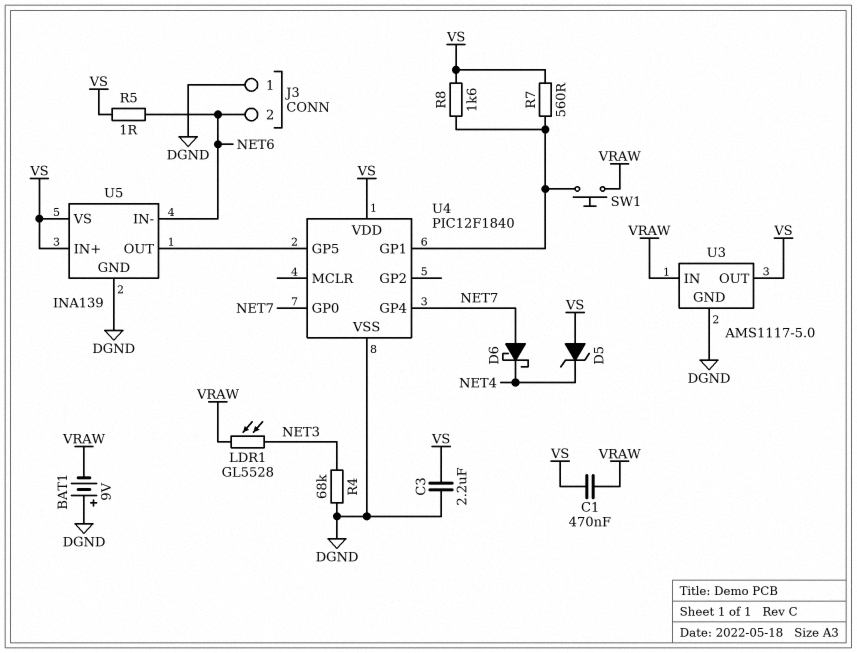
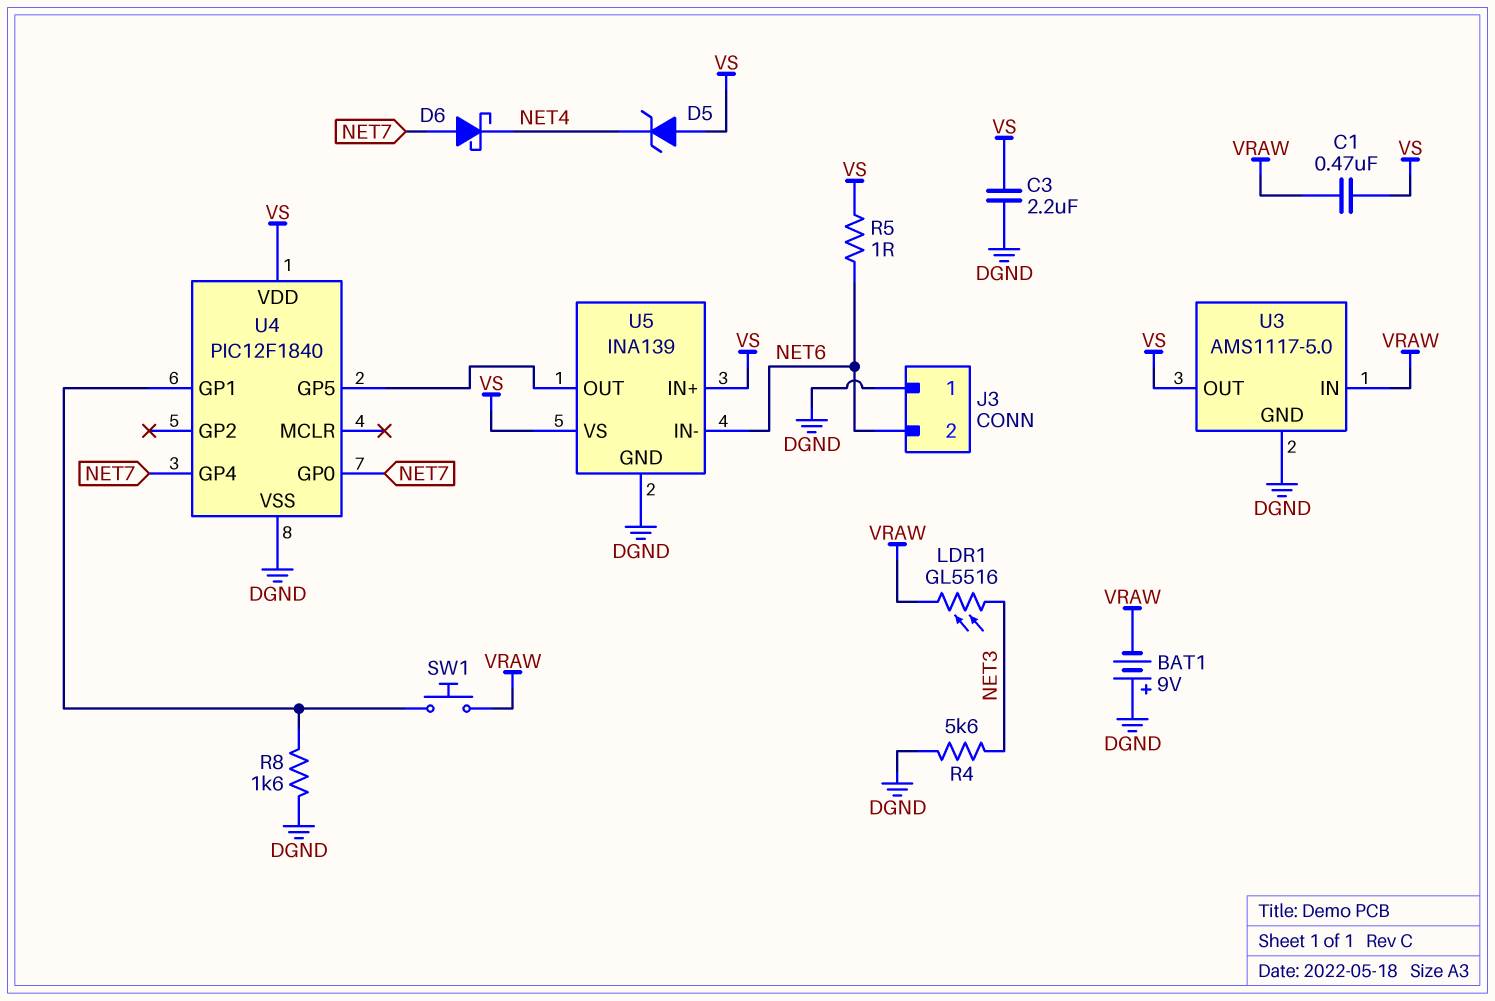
LDR1: GL5528 (NET3, VRAW) -> GL5516 (NET3, VRAW)
R4: 68k (DGND, NET3) -> 5.6k (DGND, NET3)
R7: 560 (U4/GP1, VS) -> none
R8: 1.6k (U4/GP1, VS) -> 1.6k (DGND, U4/GP1)

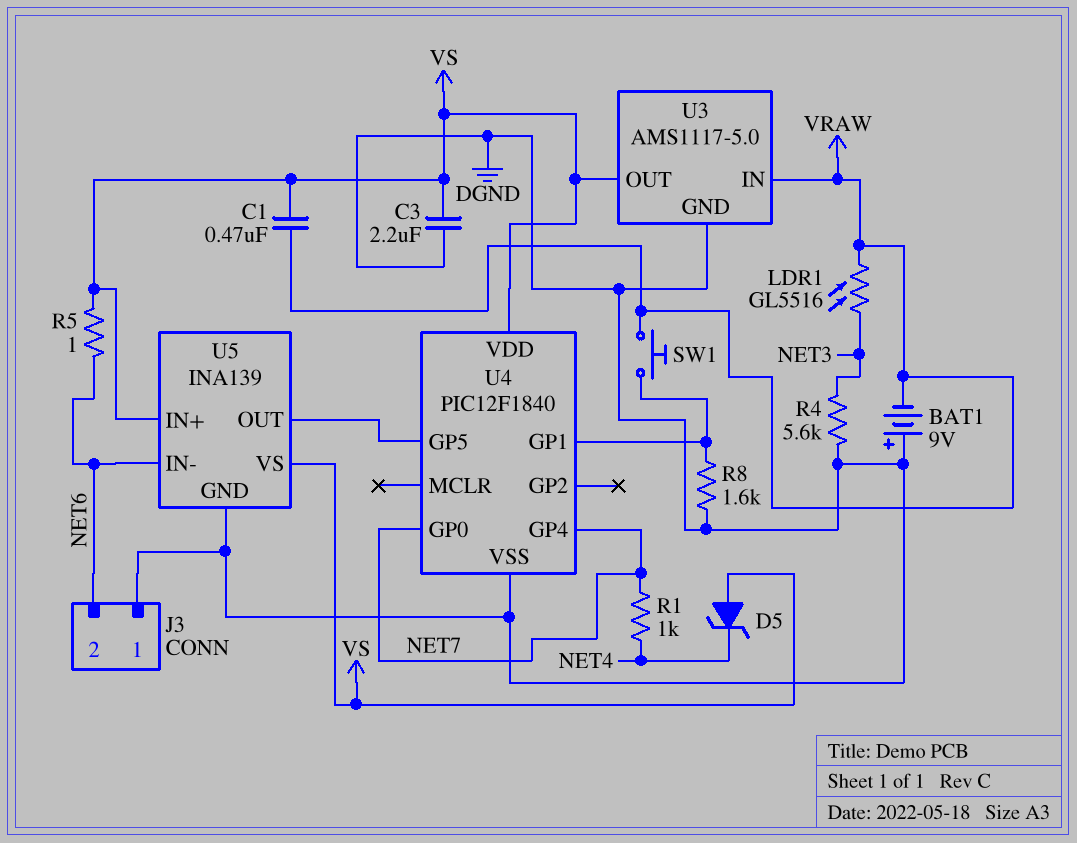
D6: schottky (A NET7, K NET4) -> none
R1: none -> 1k (NET4, NET7)

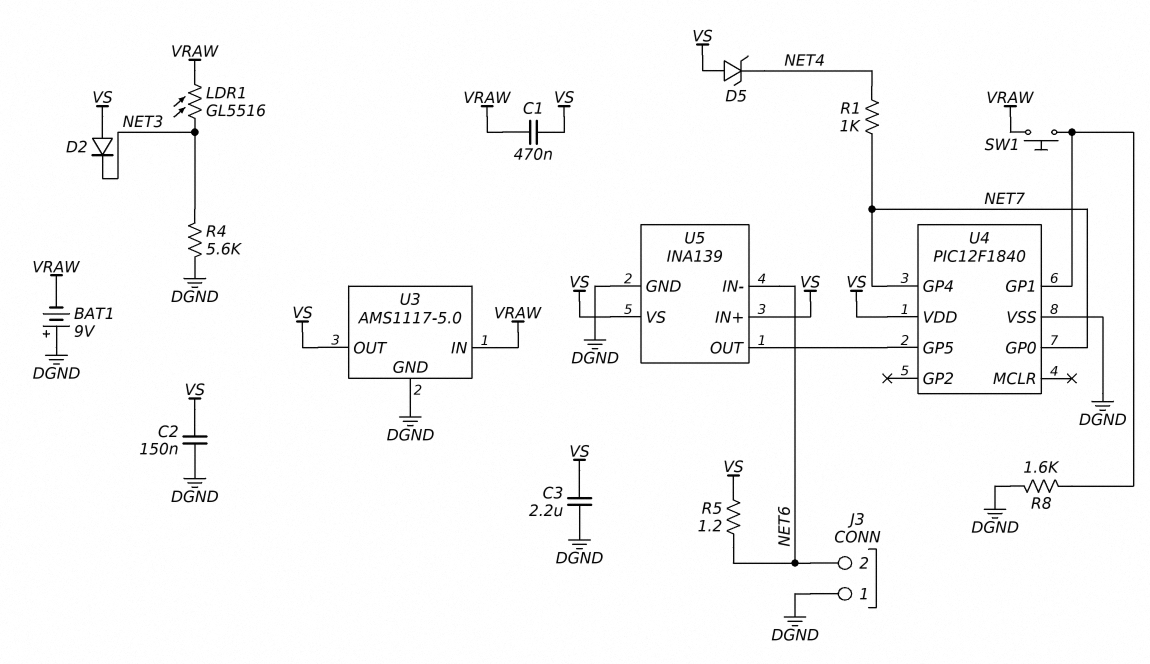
C2: none -> 150nF (DGND, VS)
D2: none -> diode (A VS, K NET3)
R5: 1 (NET6, VS) -> 1.2 (NET6, VS)

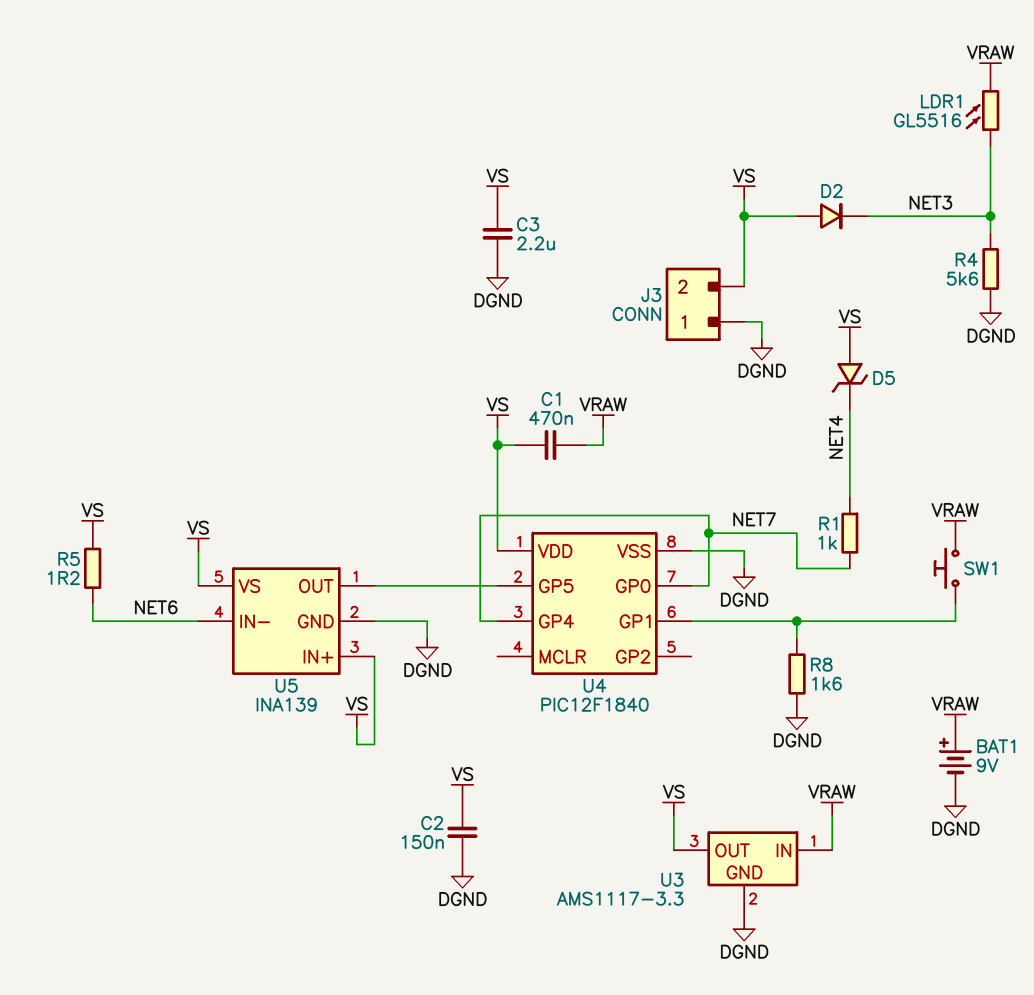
BAT1: 9V (plus DGND, minus VRAW) -> 9V (plus VRAW, minus DGND)
J3 pin 2: NET6 -> VS
U3: AMS1117-5.0 -> AMS1117-3.3

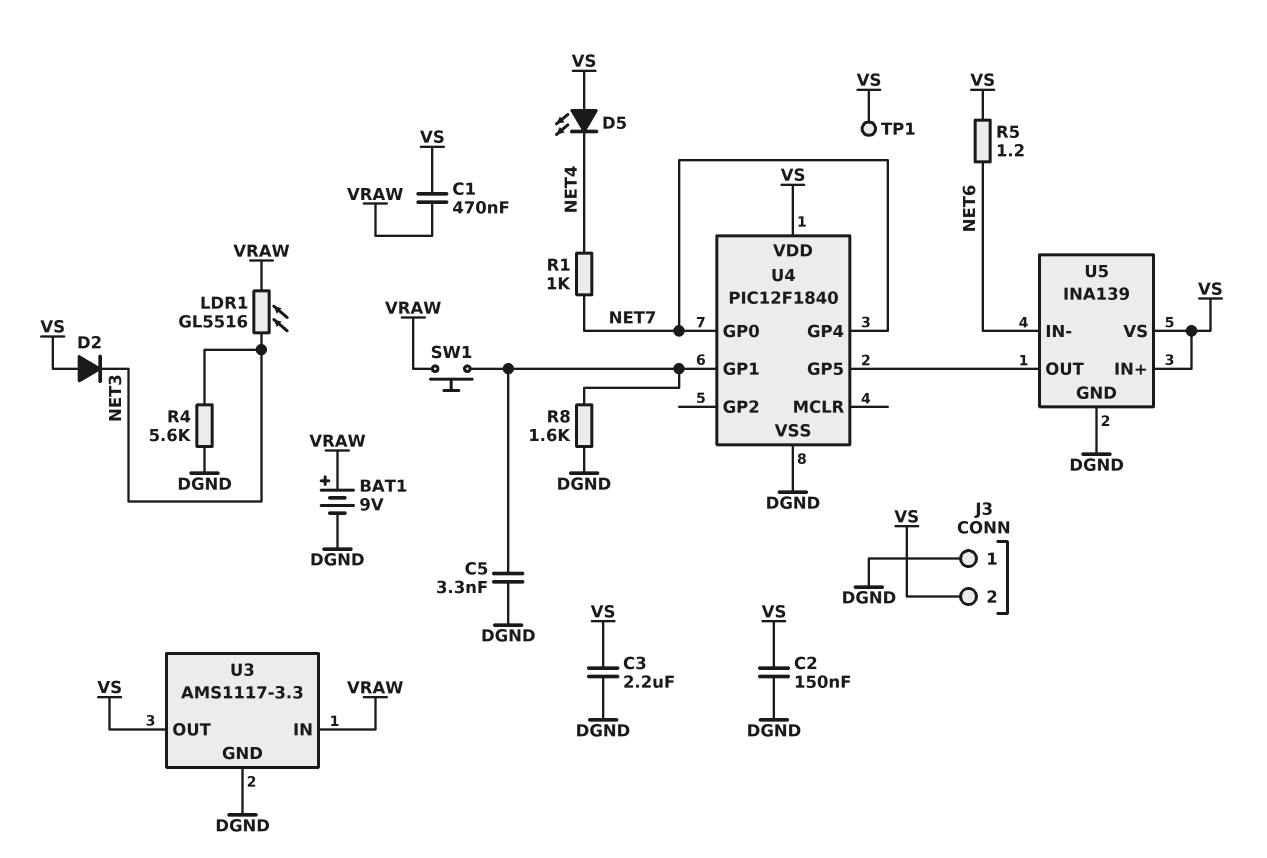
C5: none -> 3.3nF (DGND, U4/GP1)
D5: zener (A VS, K NET4) -> LED (A VS, K NET4)
TP1: none -> test point (VS)

